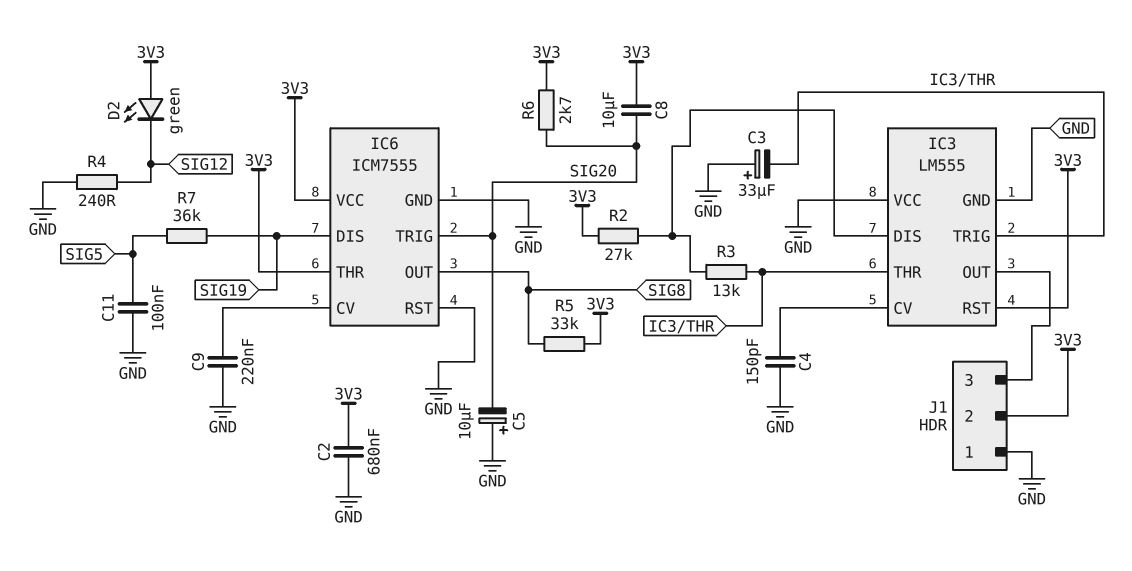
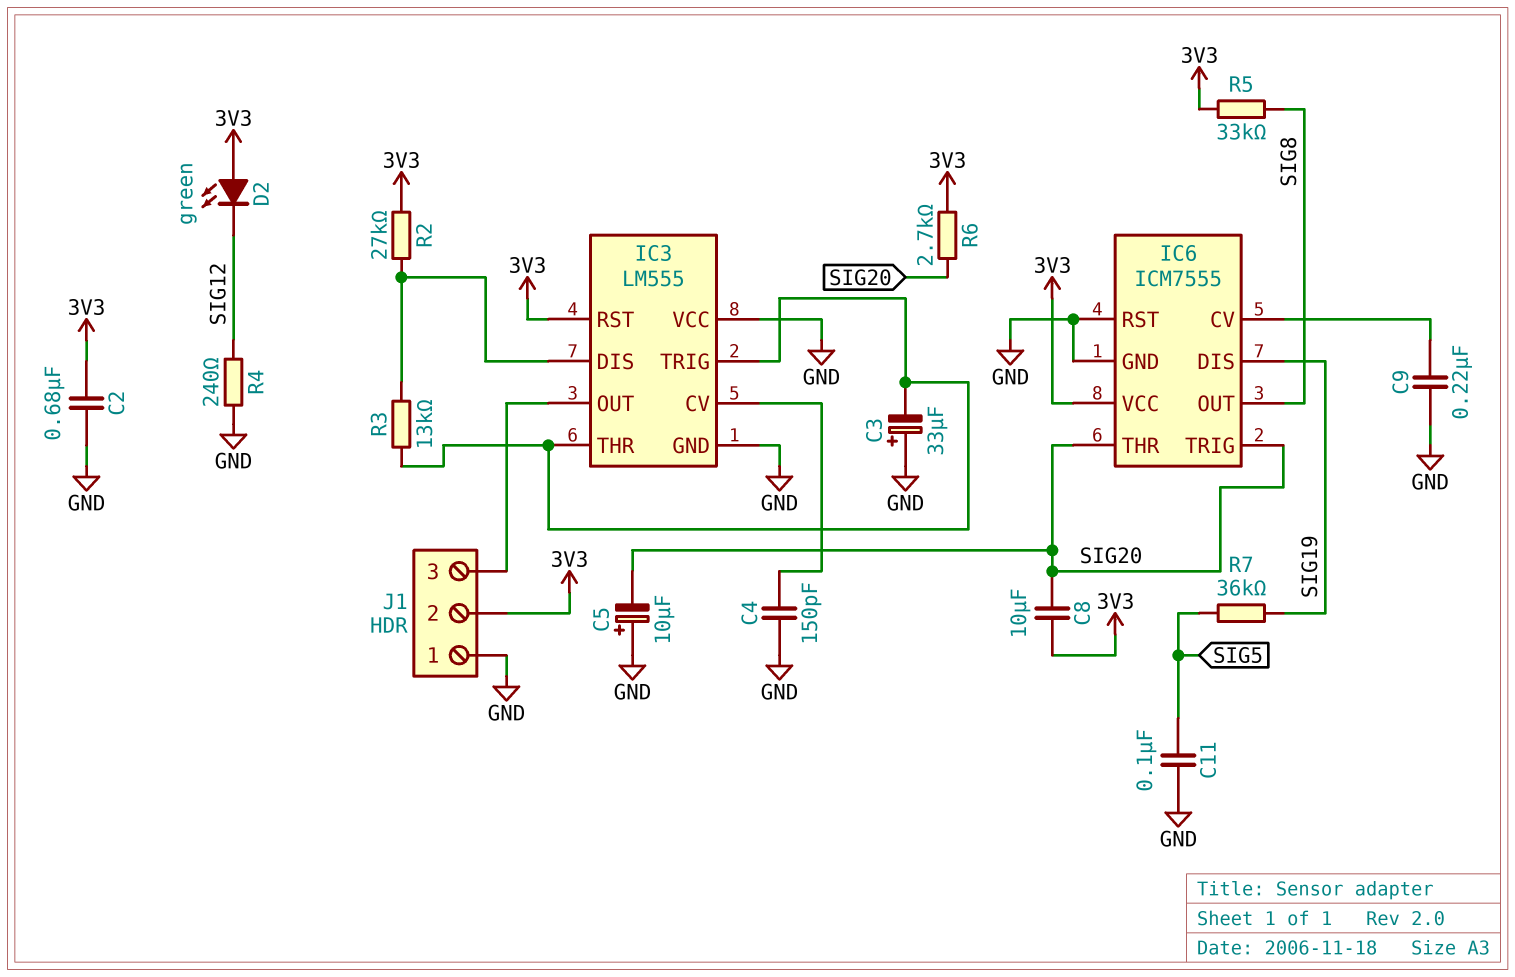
IC6 pin THR: 3V3 -> SIG20

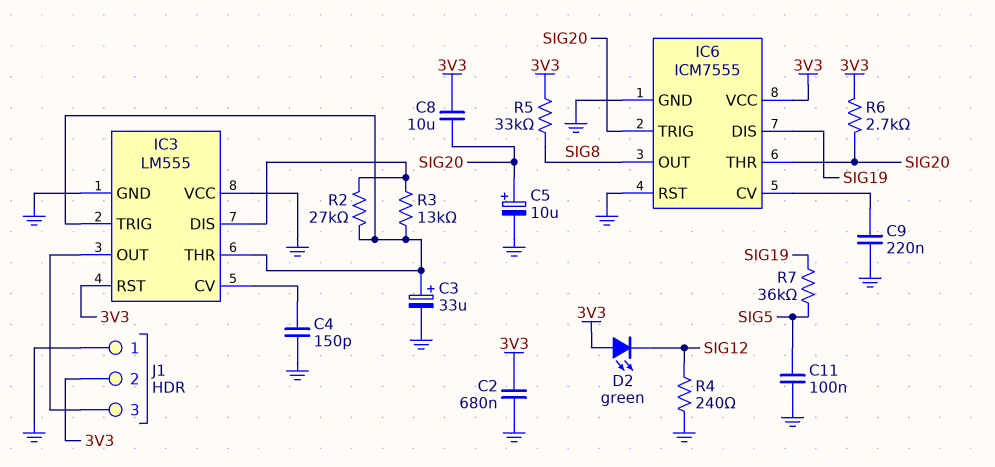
C3: 33uF (plus GND, minus IC3/THR) -> 33uF (plus IC3/THR, minus GND)
C5: 10uF (plus GND, minus SIG20) -> 10uF (plus SIG20, minus GND)
R2: 27k (3V3, IC3/DIS) -> 27k (IC3/DIS, IC3/THR)

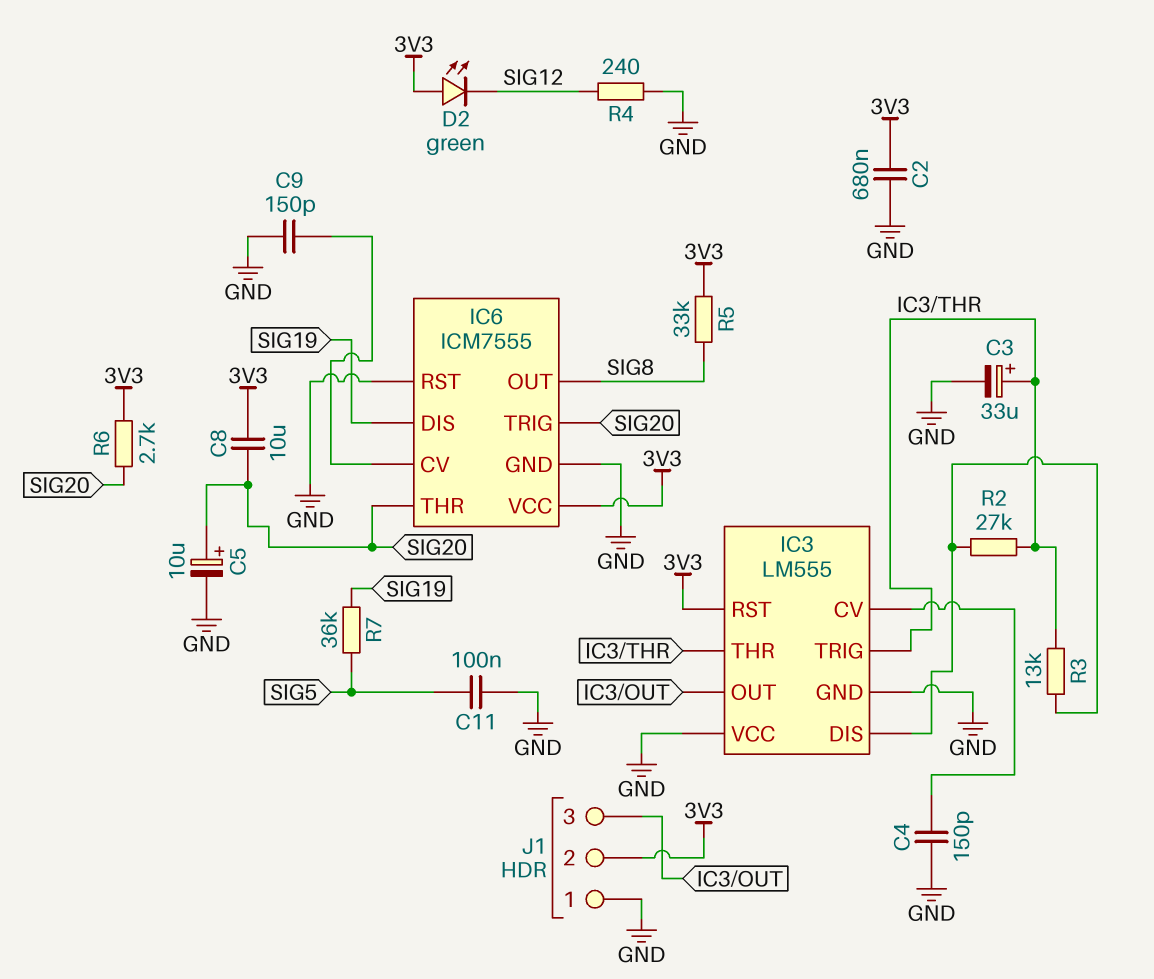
C9: 220nF (GND, IC6/CV) -> 150pF (GND, IC6/CV)

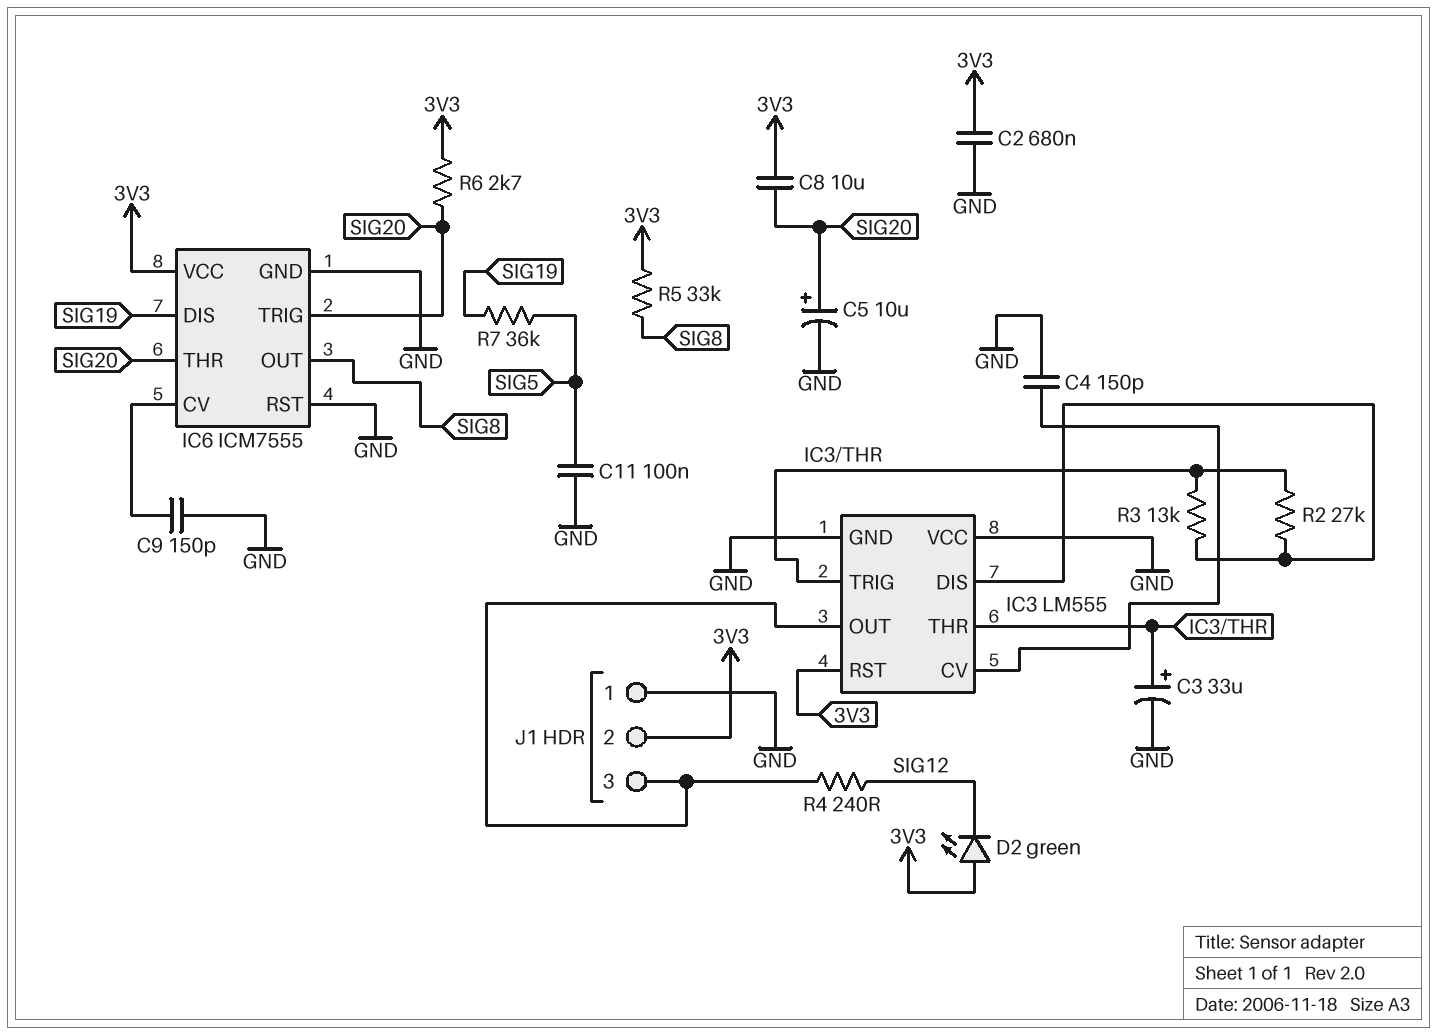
R4: 240 (GND, SIG12) -> 240 (IC3/OUT, SIG12)

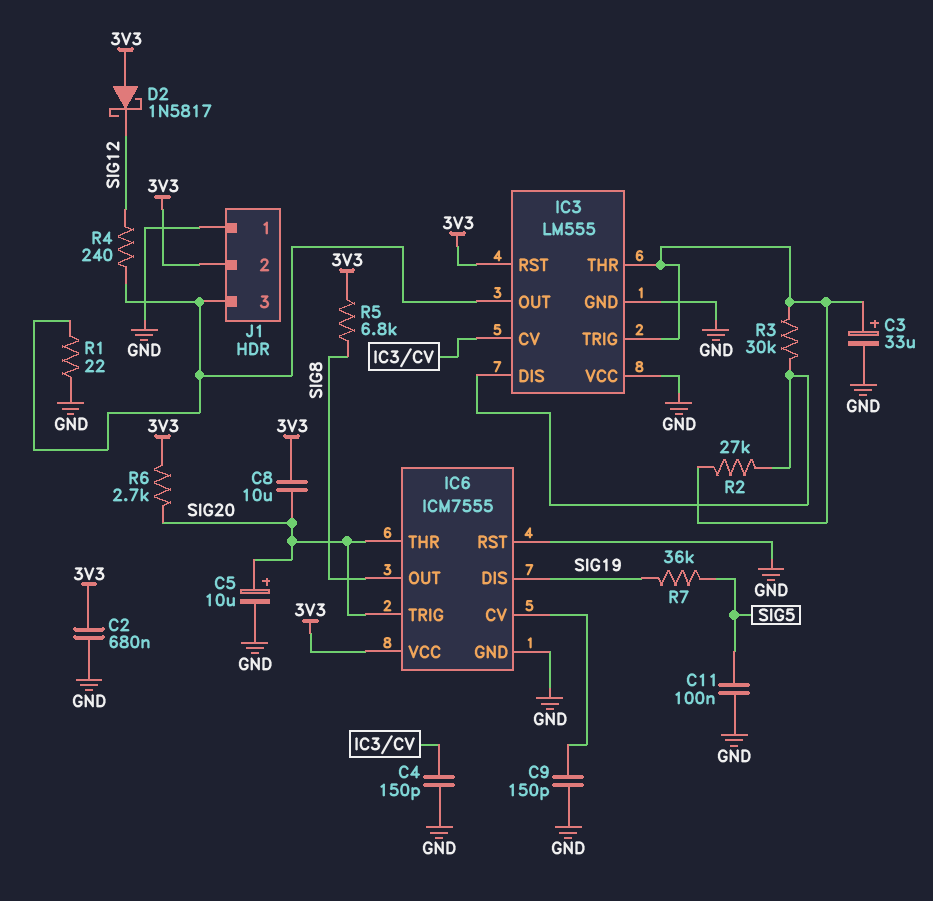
D2: LED green (A 3V3, K SIG12) -> schottky 1N5817 (A 3V3, K SIG12)
R1: none -> 22 (GND, IC3/OUT)
R3: 13k (IC3/DIS, IC3/THR) -> 30k (IC3/DIS, IC3/THR)
R5: 33k (3V3, SIG8) -> 6.8k (3V3, SIG8)

